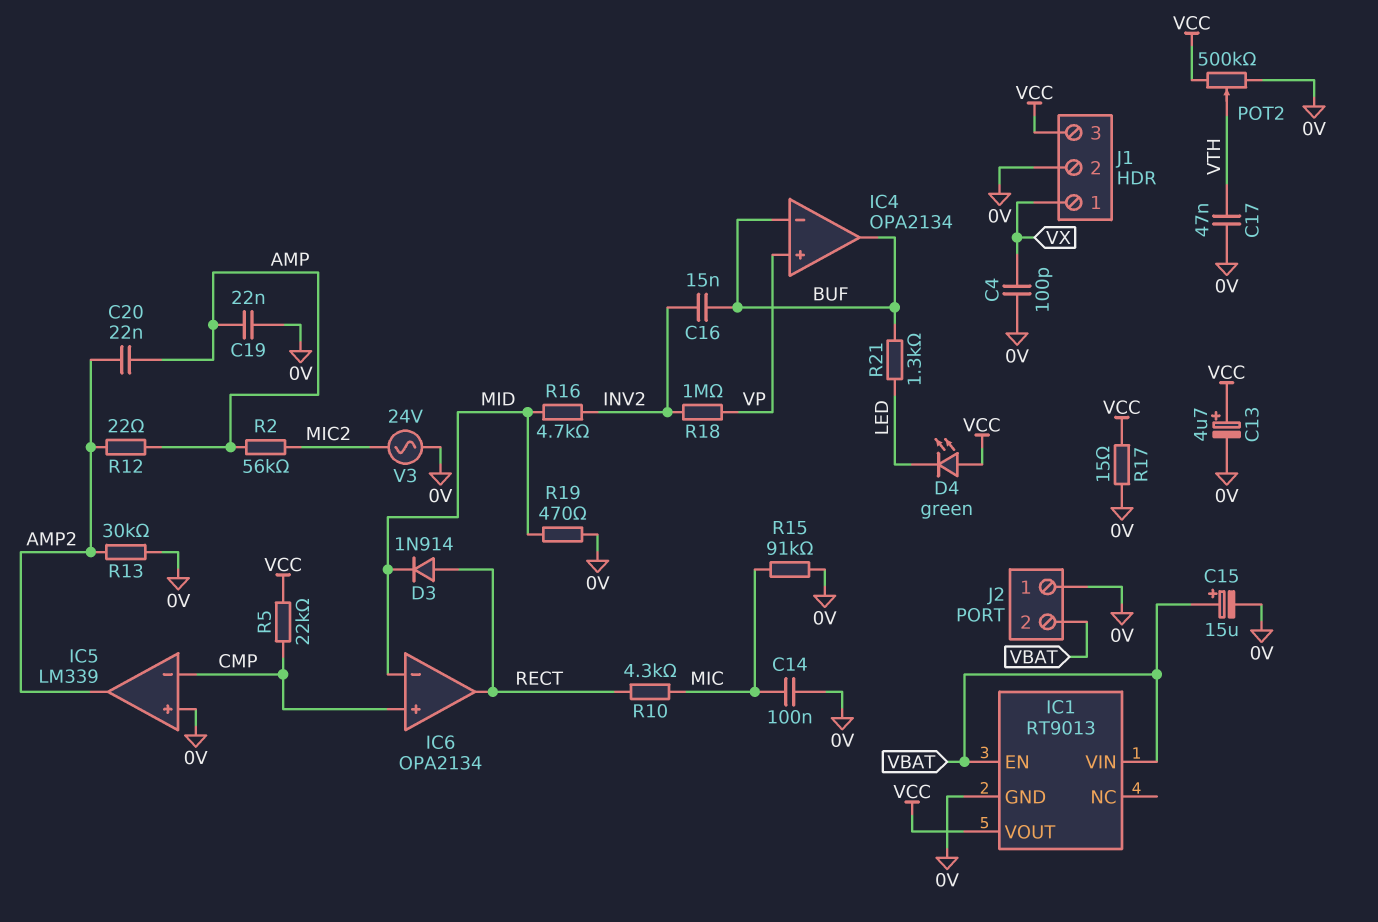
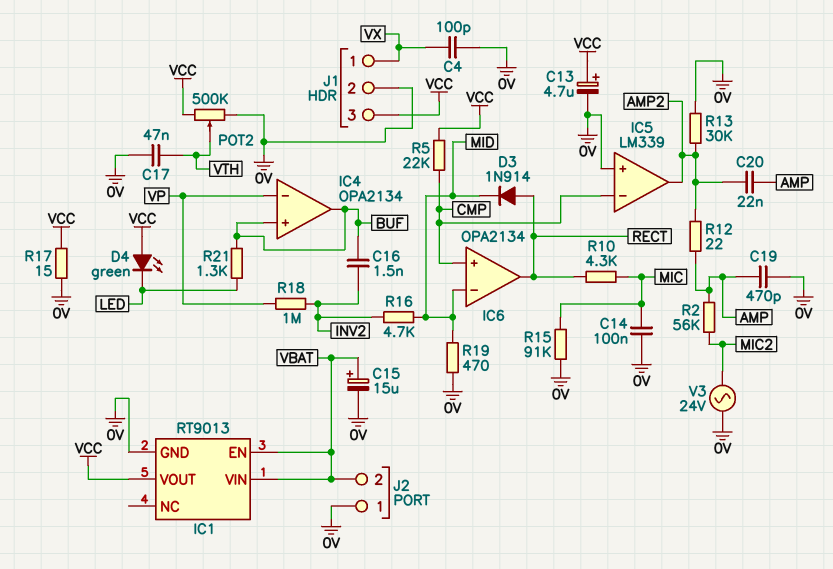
C16: 15nF (BUF, INV2) -> 1.5nF (BUF, INV2)
C19: 22nF (0V, AMP) -> 470pF (0V, AMP)
IC4 pin in+: VP -> BUF
IC4 pin in-: BUF -> VP

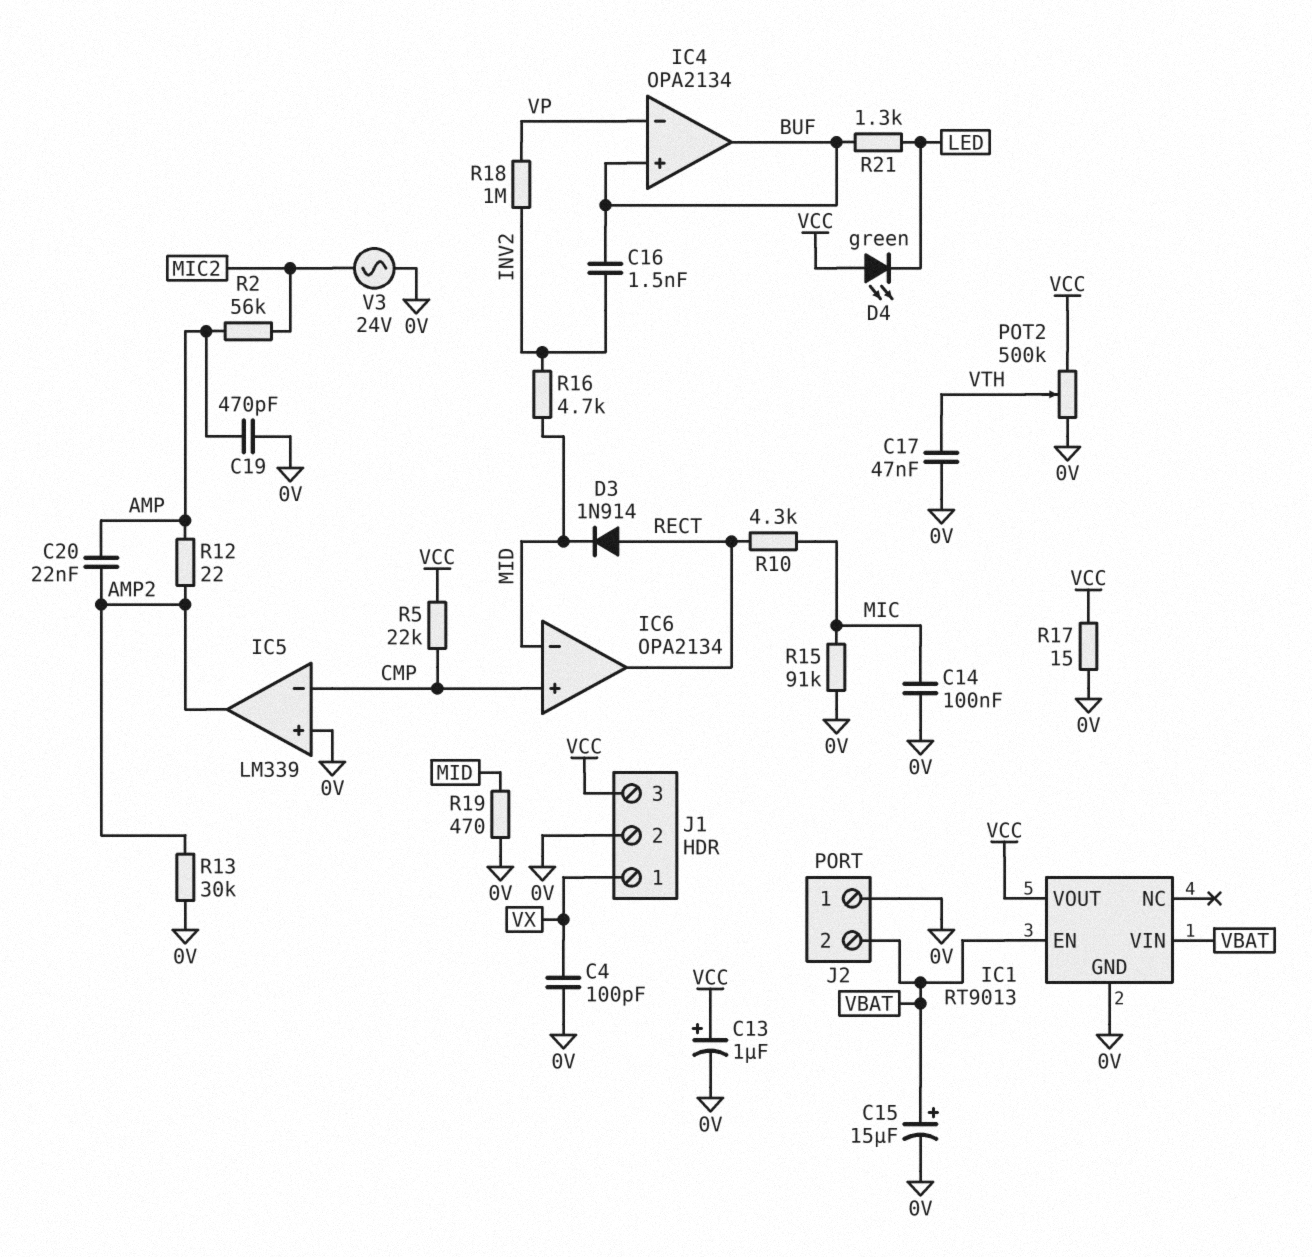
C13: 4.7uF (plus VCC, minus 0V) -> 1uF (plus VCC, minus 0V)

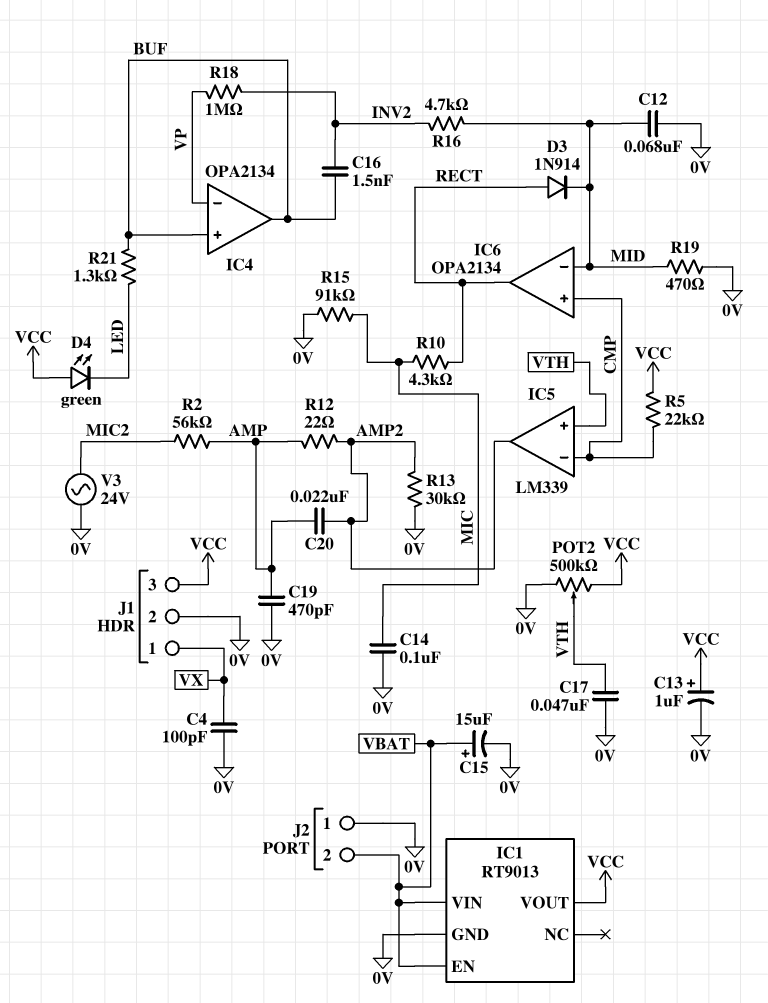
C12: none -> 68nF (0V, MID)
IC5 pin in+: 0V -> VTH
R17: 15 (0V, VCC) -> none

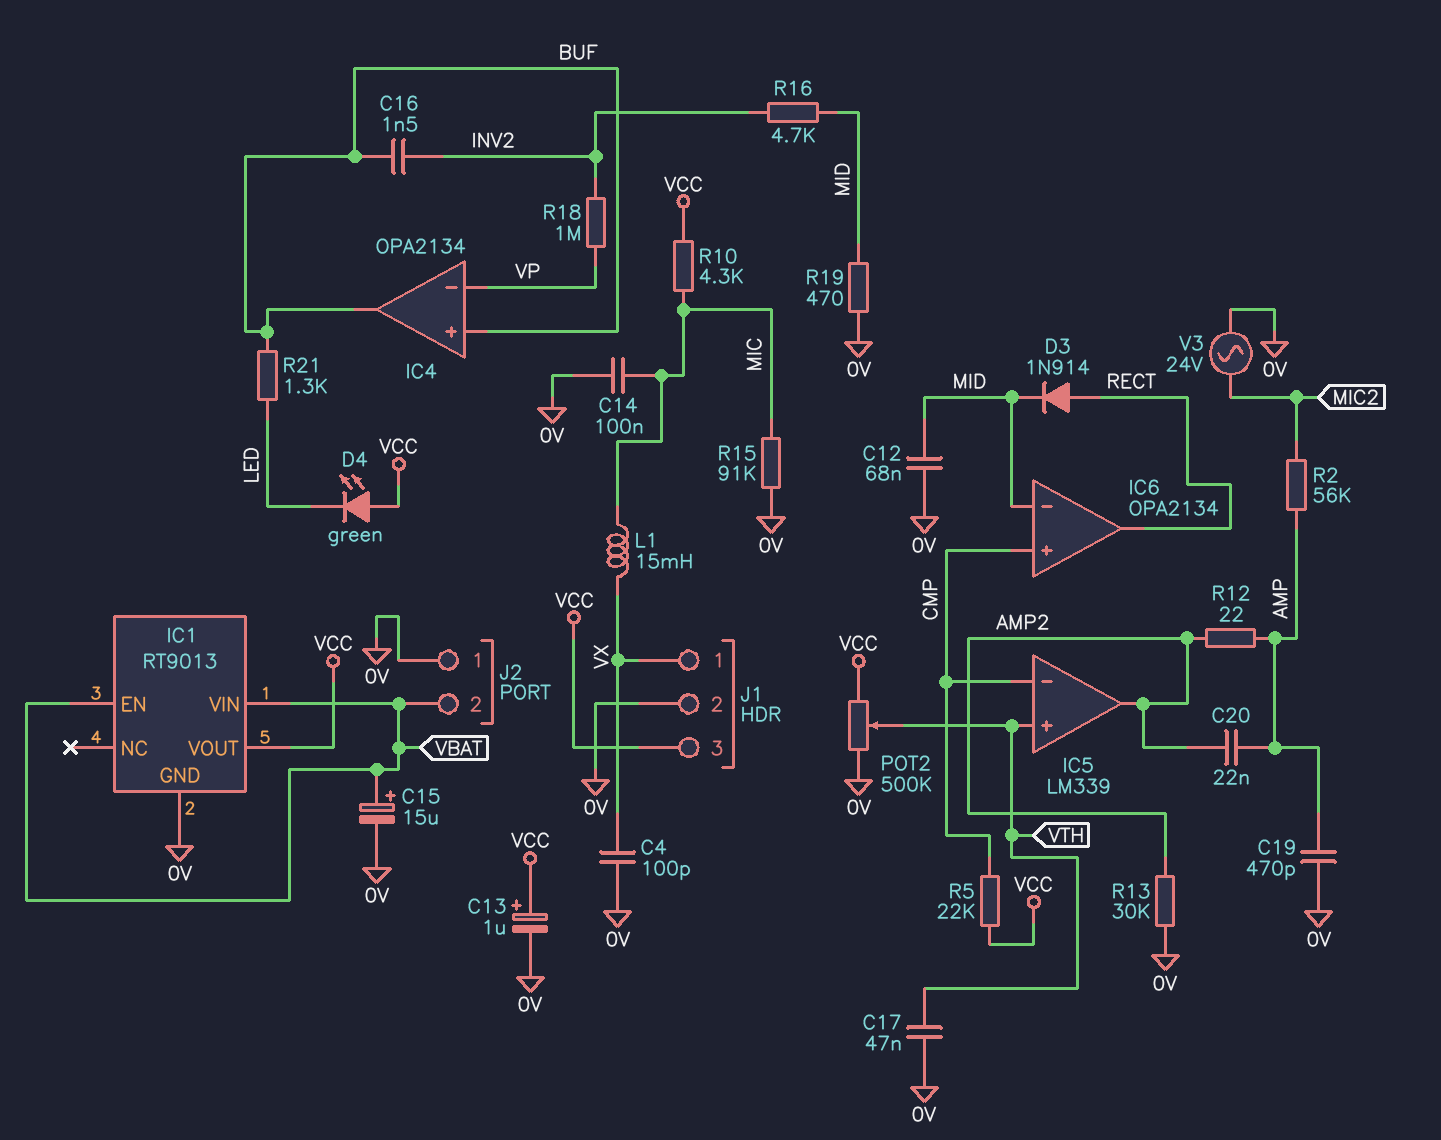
L1: none -> 15mH (MIC, VX)
R10: 4.3k (MIC, RECT) -> 4.3k (MIC, VCC)

